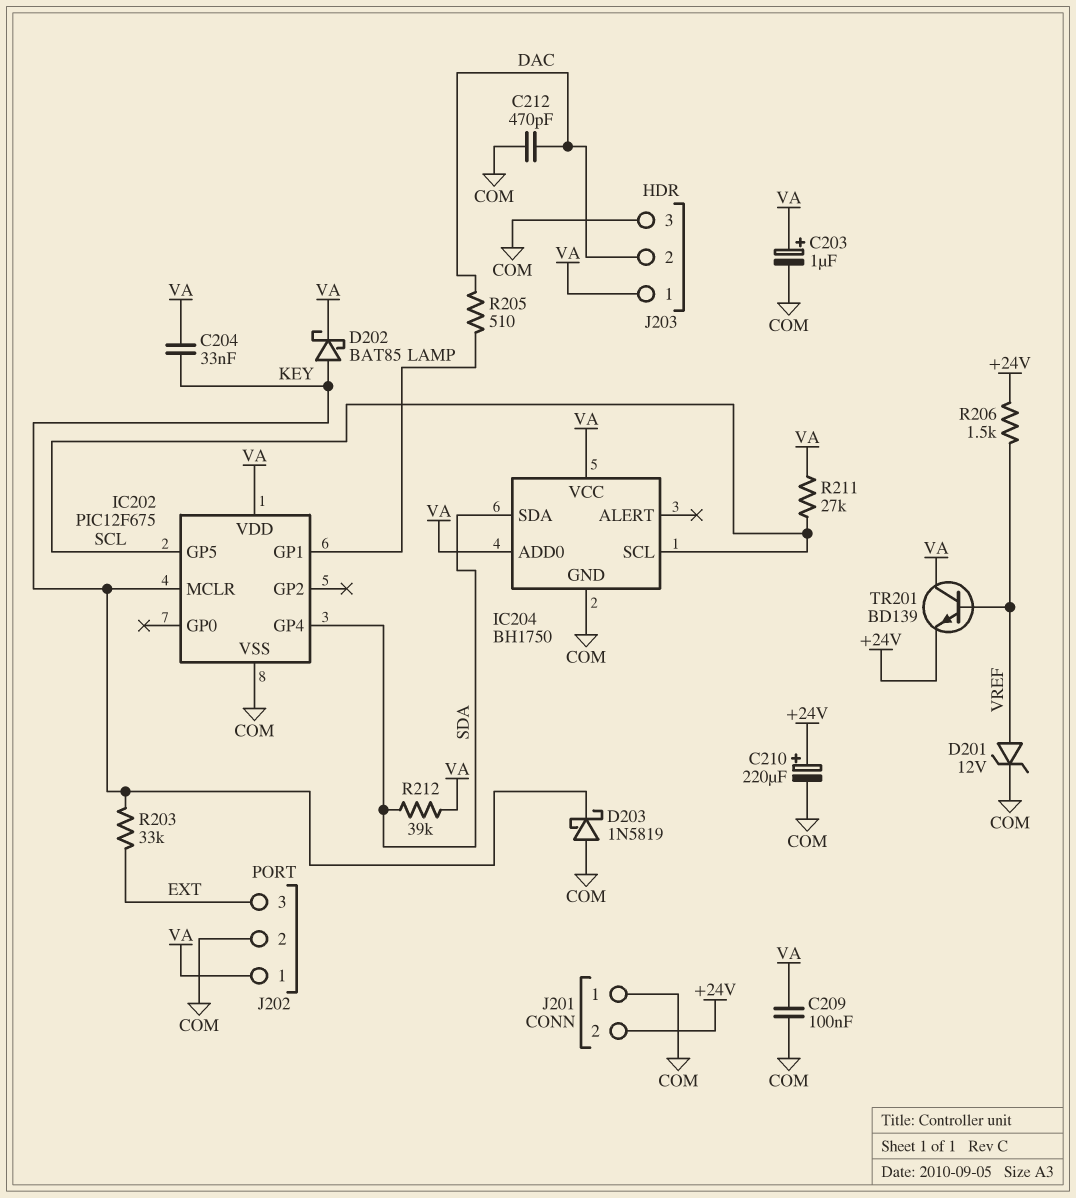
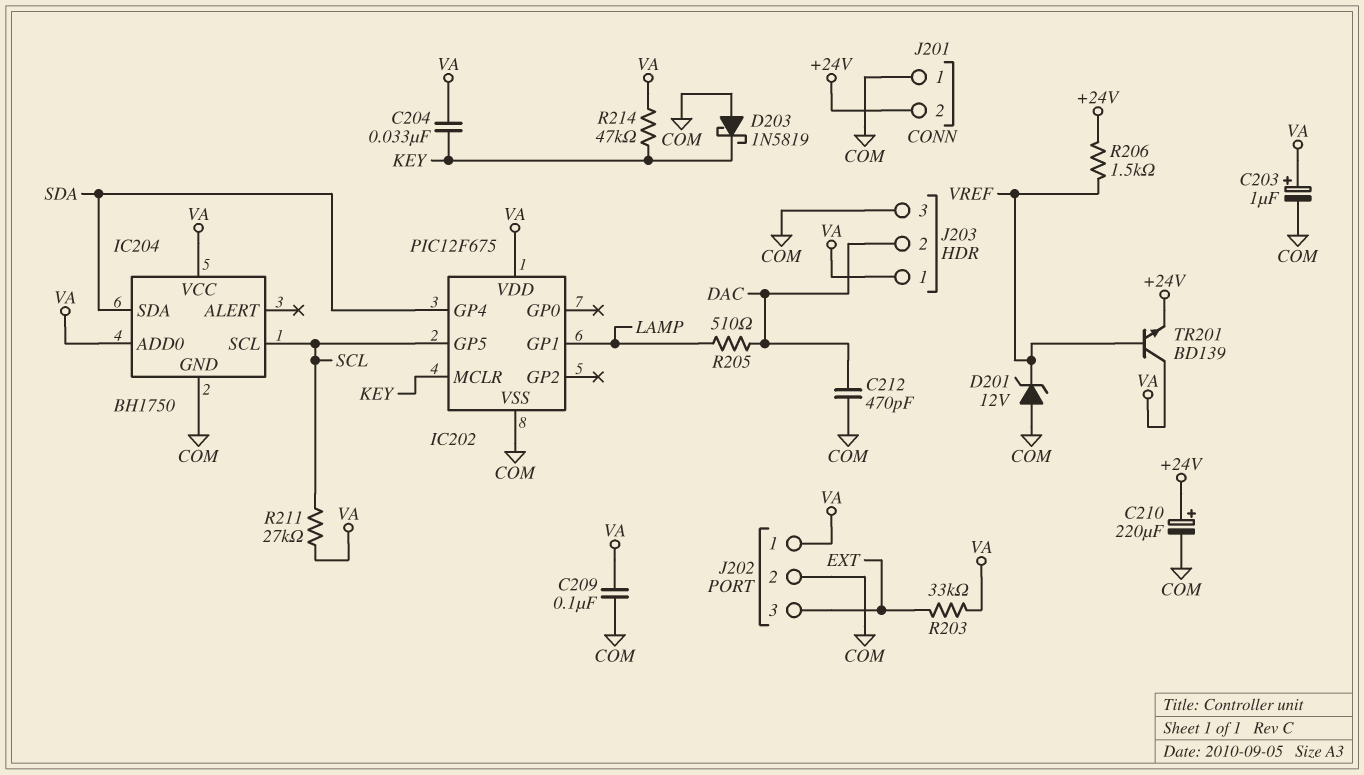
D201: zener 12V (A VREF, K COM) -> zener 12V (A COM, K VREF)
D202: schottky BAT85 (A KEY, K VA) -> none
R203: 33k (EXT, KEY) -> 33k (EXT, VA)
R212: 39k (SDA, VA) -> none
R214: none -> 47k (KEY, VA)

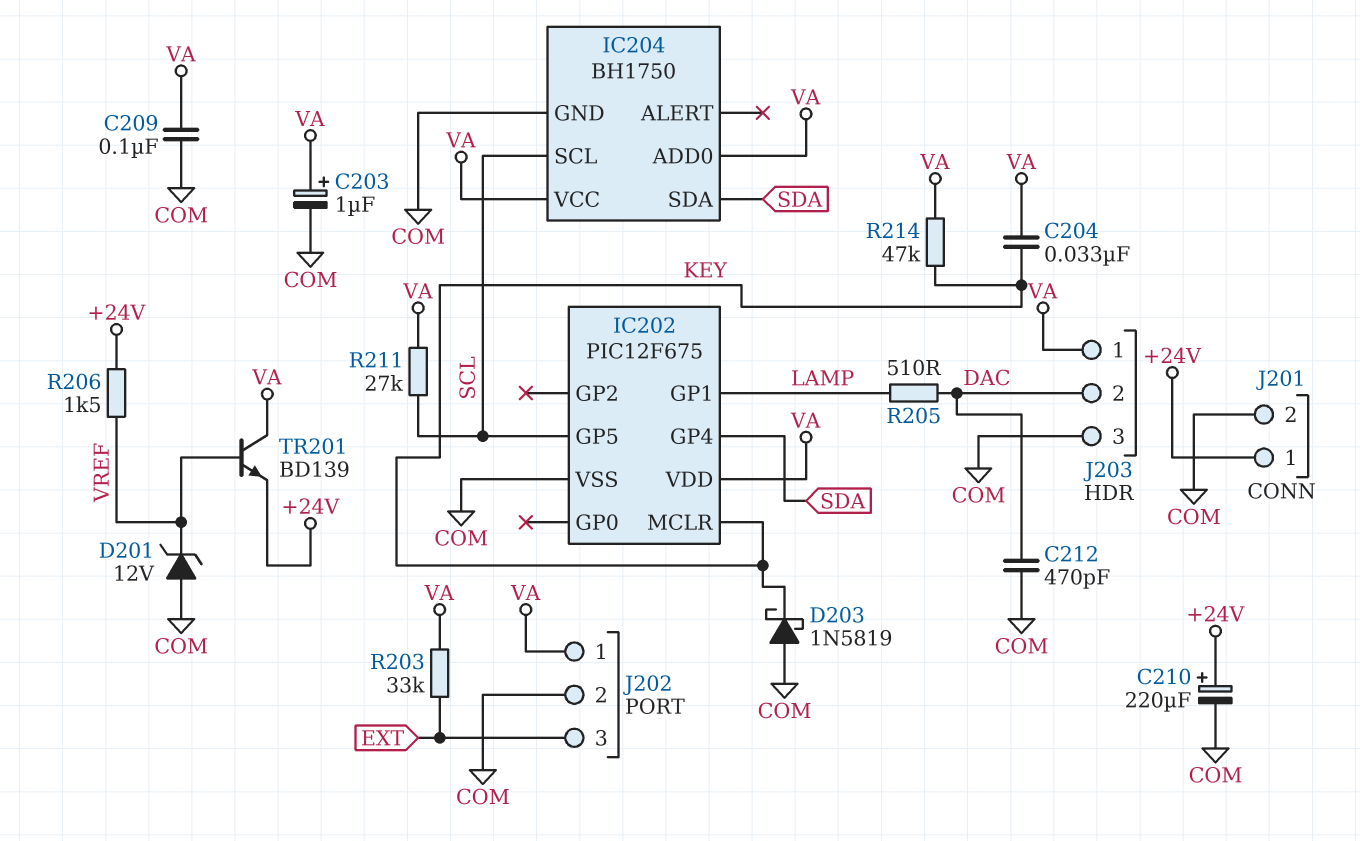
J201 pin 1: COM -> +24V
J201 pin 2: +24V -> COM

